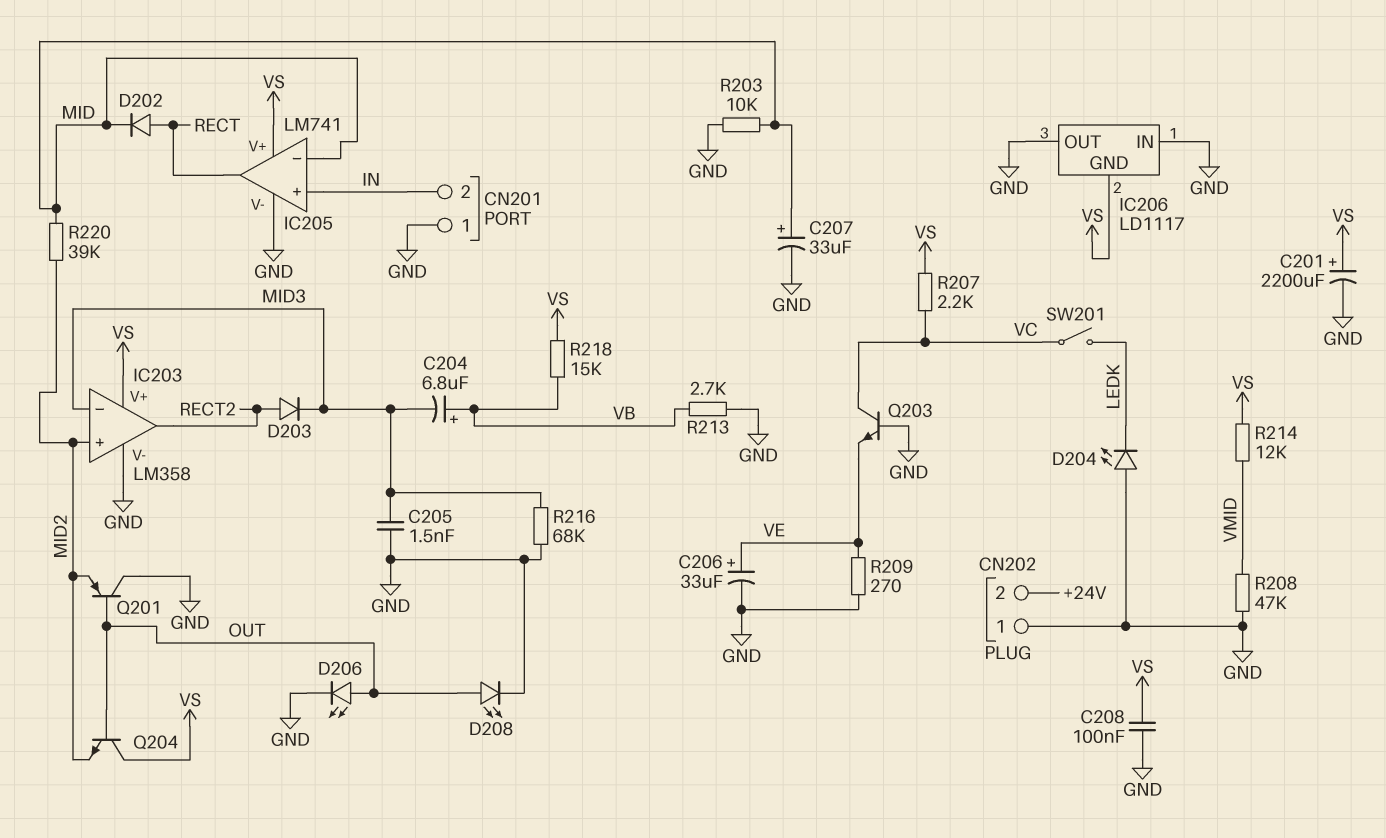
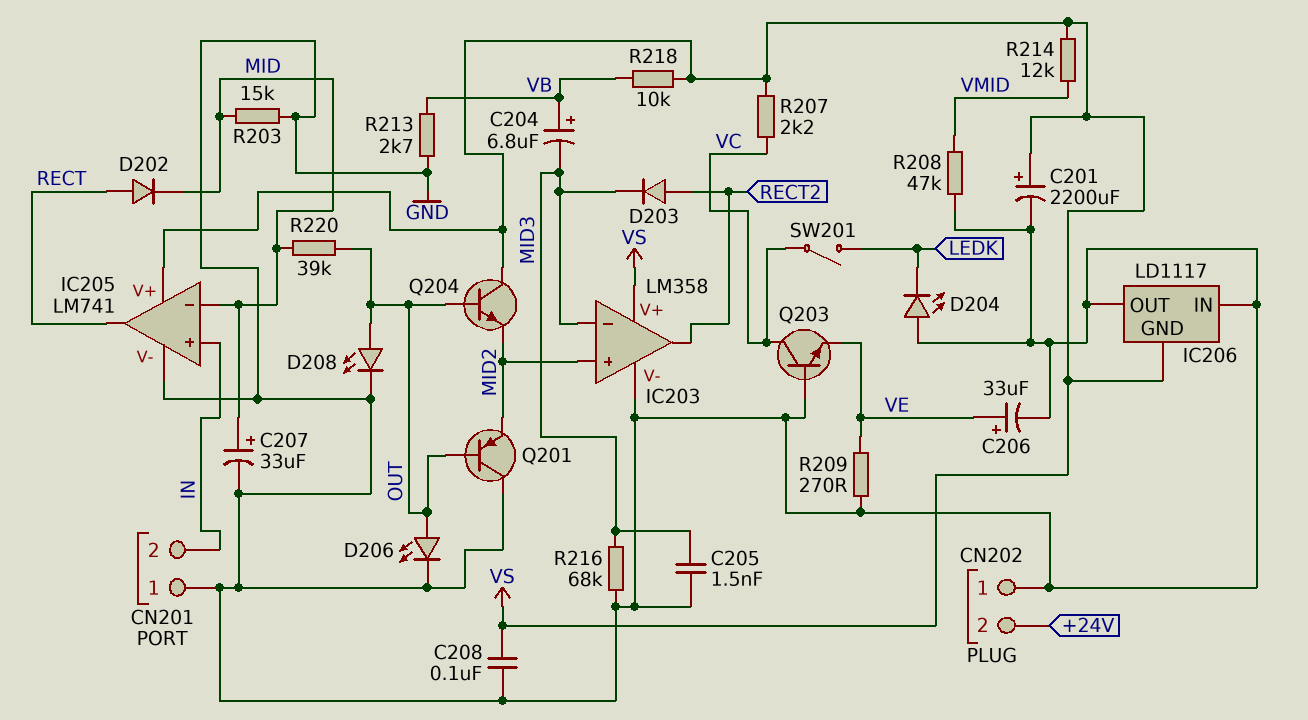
R203: 10k (GND, MID) -> 15k (GND, MID)
R218: 15k (VB, VS) -> 10k (VB, VS)
R220: 39k (MID, MID2) -> 39k (MID, OUT)

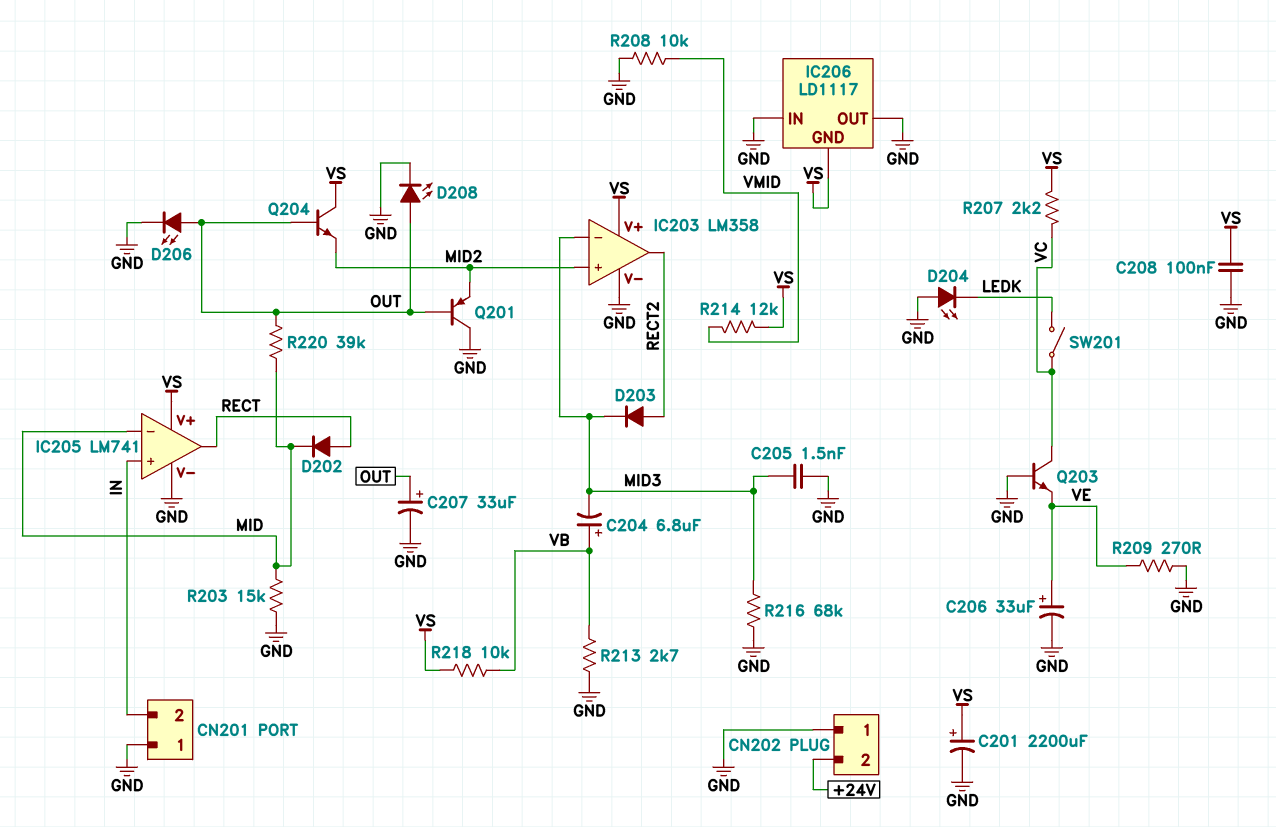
C207: 33uF (plus MID, minus GND) -> 33uF (plus OUT, minus GND)
R208: 47k (GND, VMID) -> 10k (GND, VMID)

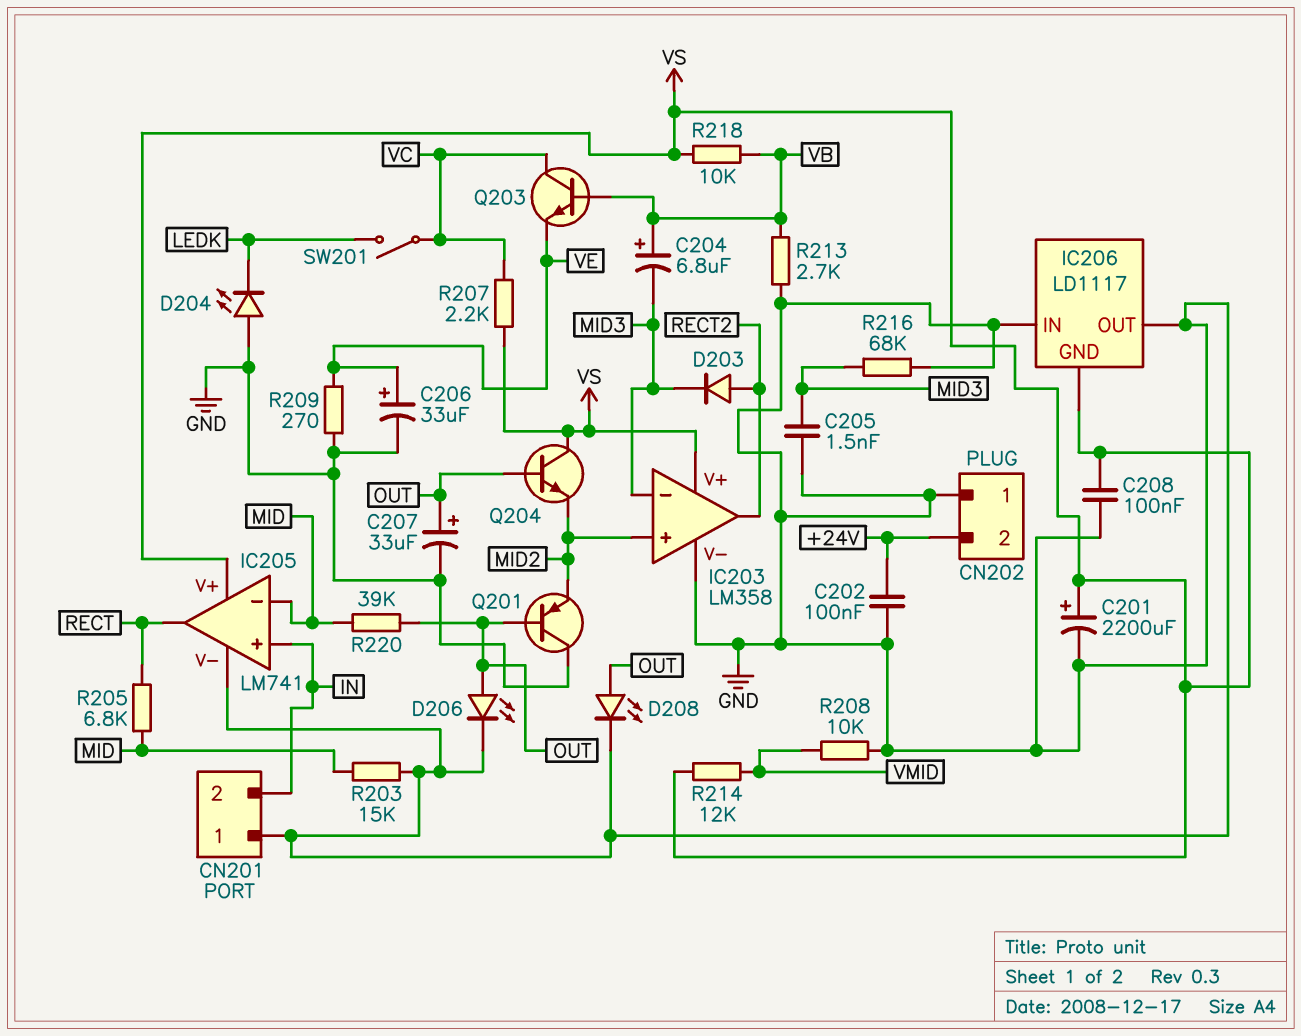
C202: none -> 100nF (+24V, GND)
D202: diode (A RECT, K MID) -> none
Q203: NPN (B GND, C VC, E VE) -> NPN (B VB, C VC, E VE)
R205: none -> 6.8k (MID, RECT)

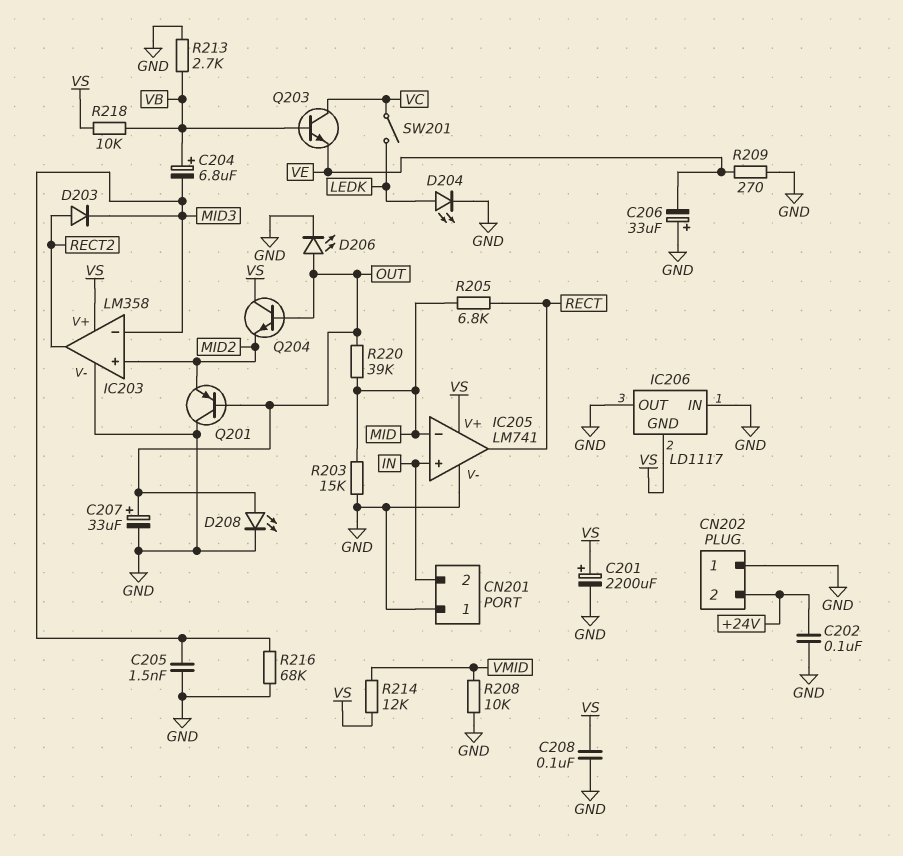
C206: 33uF (plus VE, minus GND) -> 33uF (plus GND, minus VE)
D204: LED (A GND, K LEDK) -> LED (A LEDK, K GND)
R207: 2.2k (VC, VS) -> none

